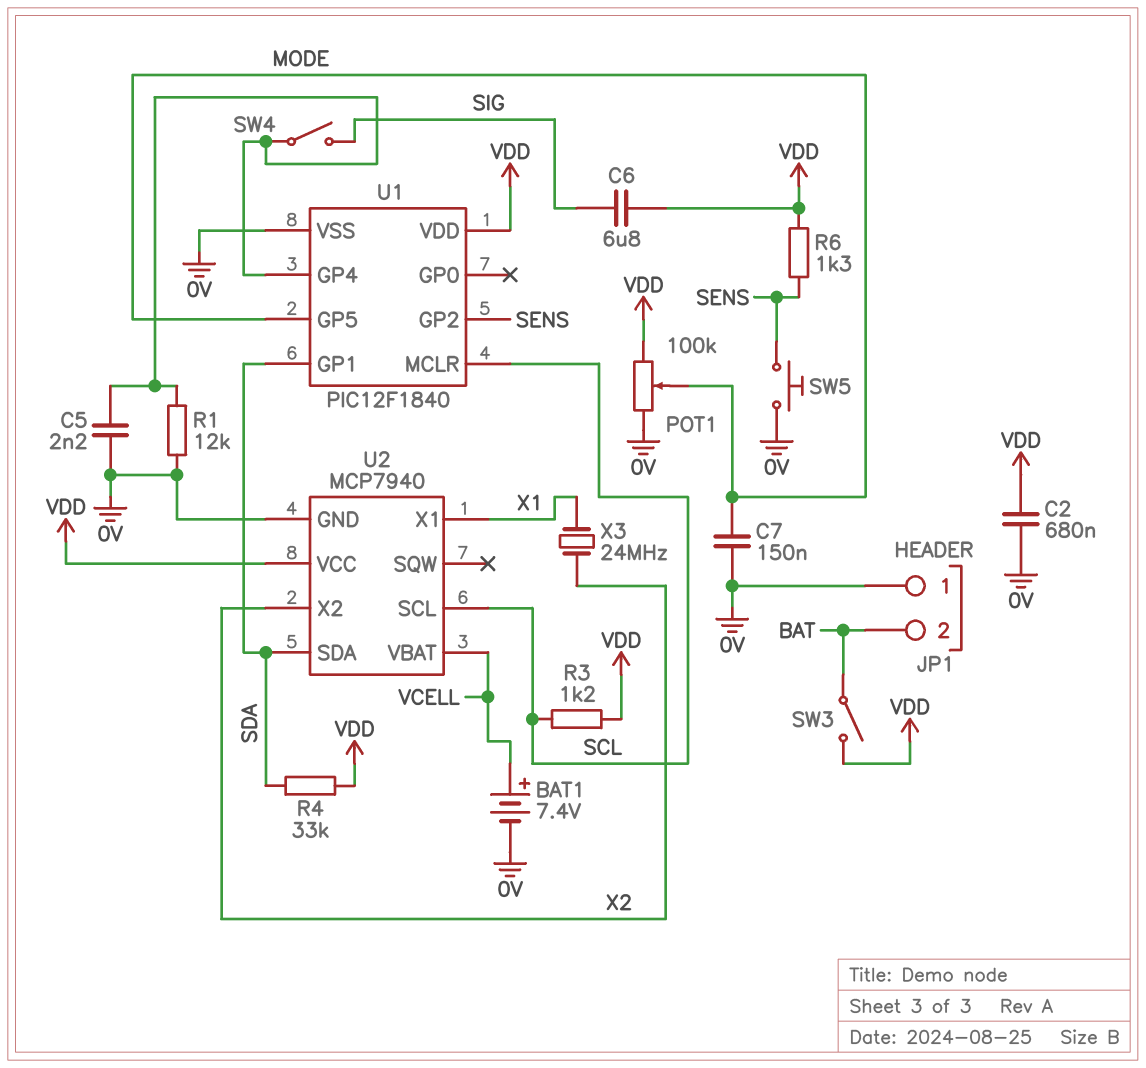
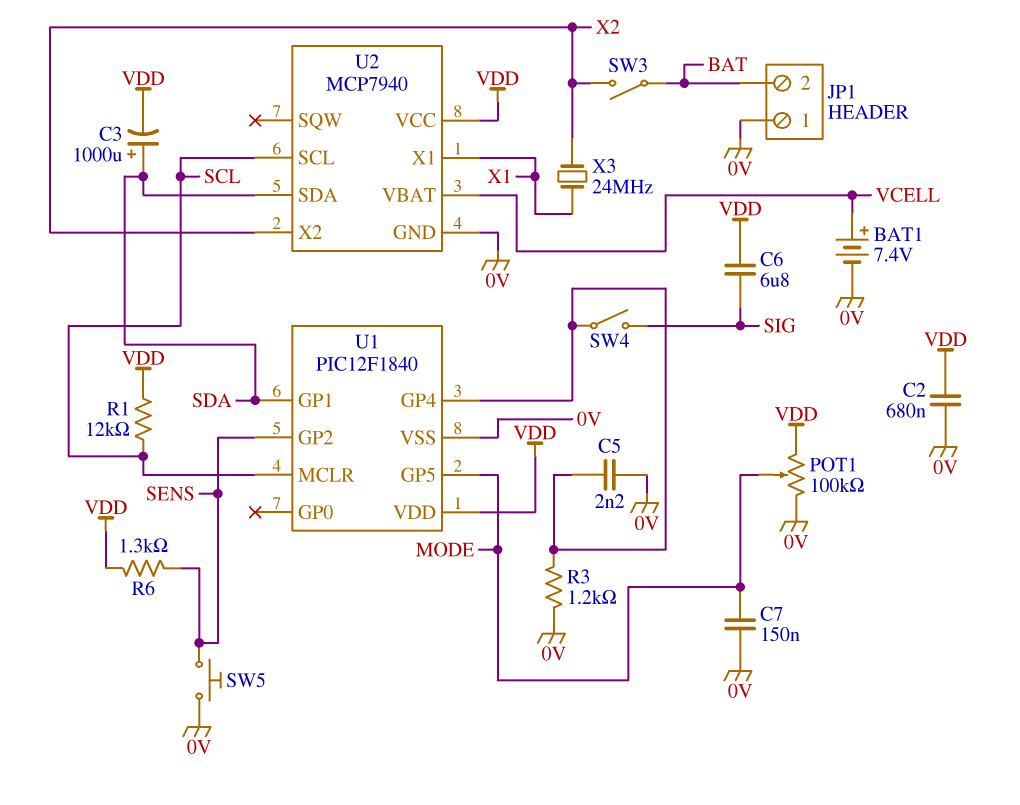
C3: none -> 1000uF (plus SDA, minus VDD)
R1: 12k (0V, U1/GP4) -> 12k (SCL, VDD)
R3: 1.2k (SCL, VDD) -> 1.2k (0V, U1/GP4)
R4: 33k (SDA, VDD) -> none
SW3: switch (BAT, VDD) -> switch (BAT, X2)

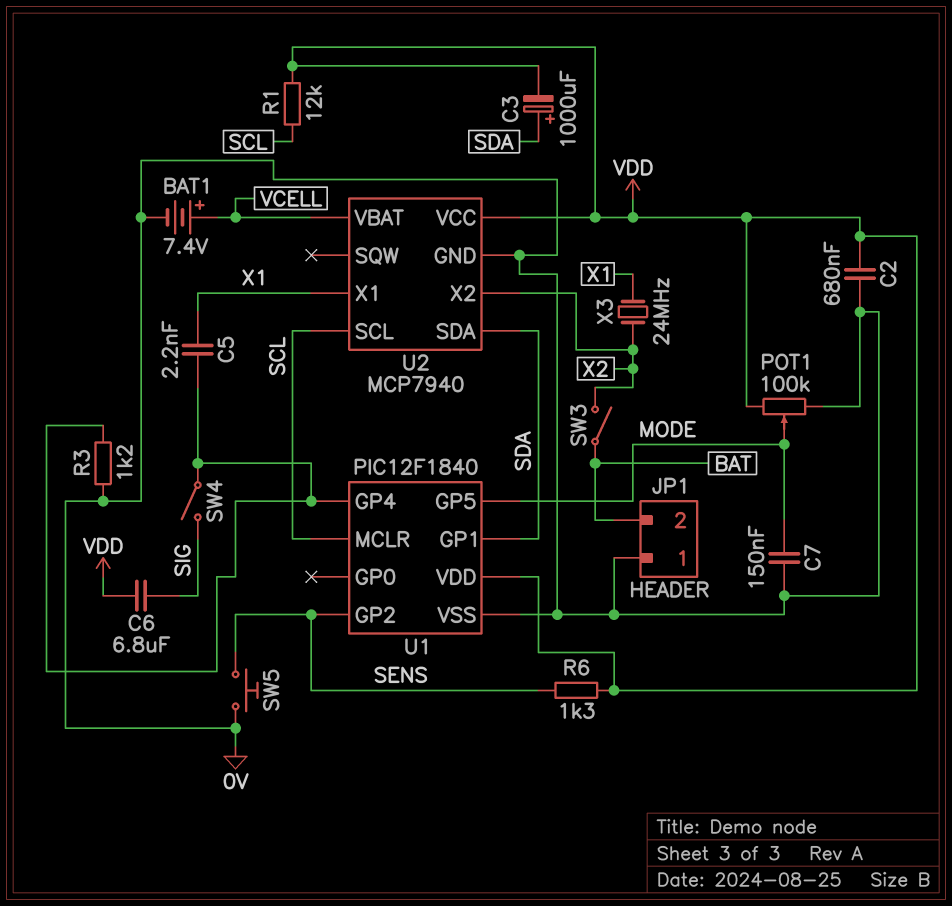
C5: 2.2nF (0V, U1/GP4) -> 2.2nF (U1/GP4, X1)

